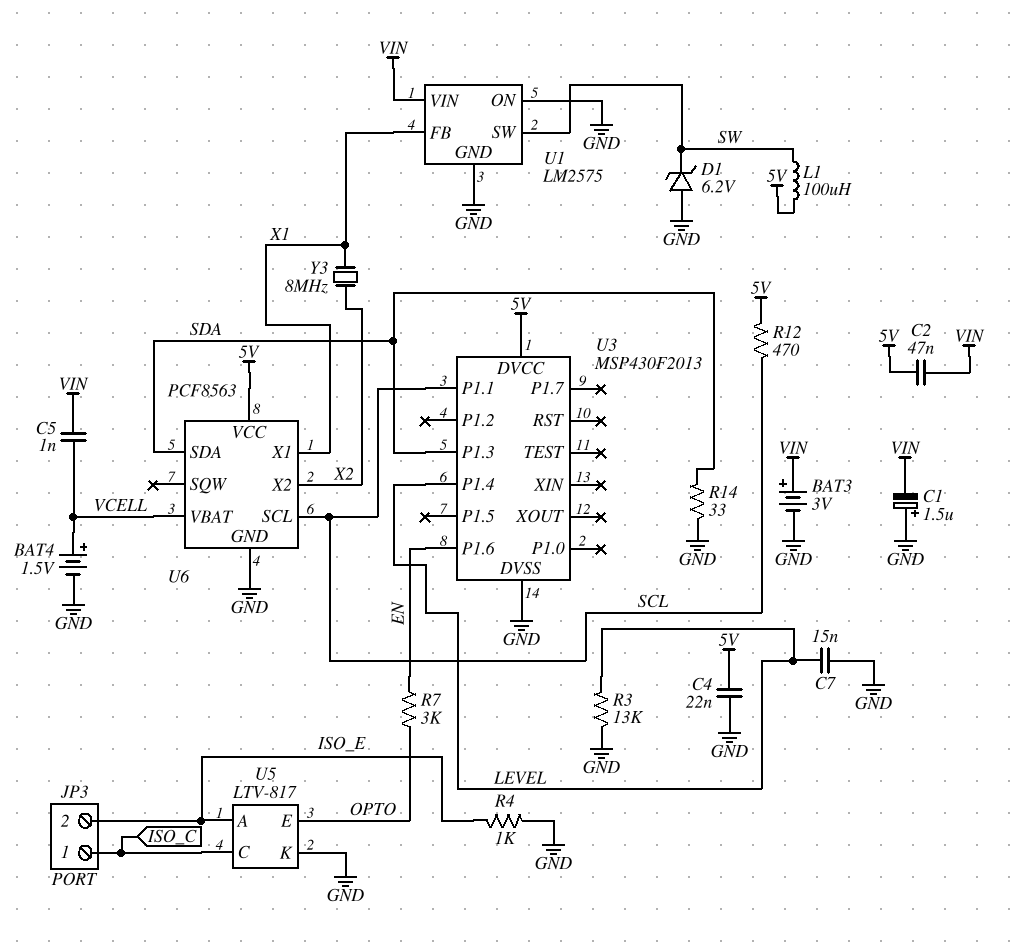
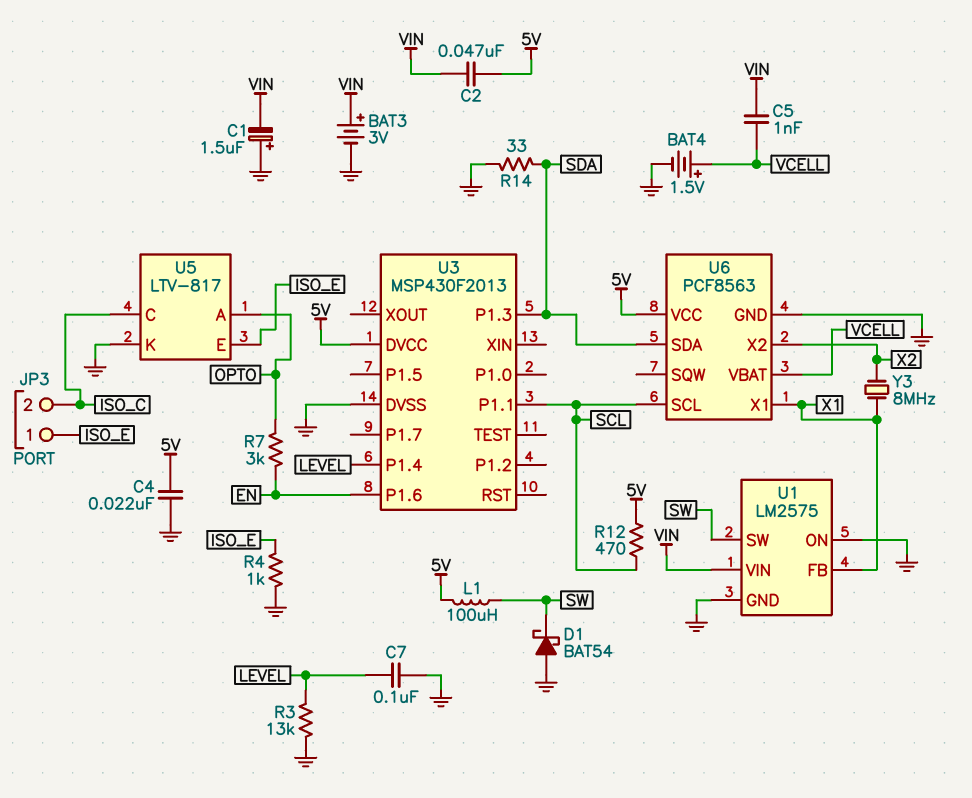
C7: 15nF (GND, LEVEL) -> 100nF (GND, LEVEL)
D1: zener 6.2V (A GND, K SW) -> schottky BAT54 (A GND, K SW)
JP3 pin 1: ISO_C -> ISO_E
JP3 pin 2: ISO_E -> ISO_C
U5 pin A: ISO_E -> OPTO
U5 pin E: OPTO -> ISO_E

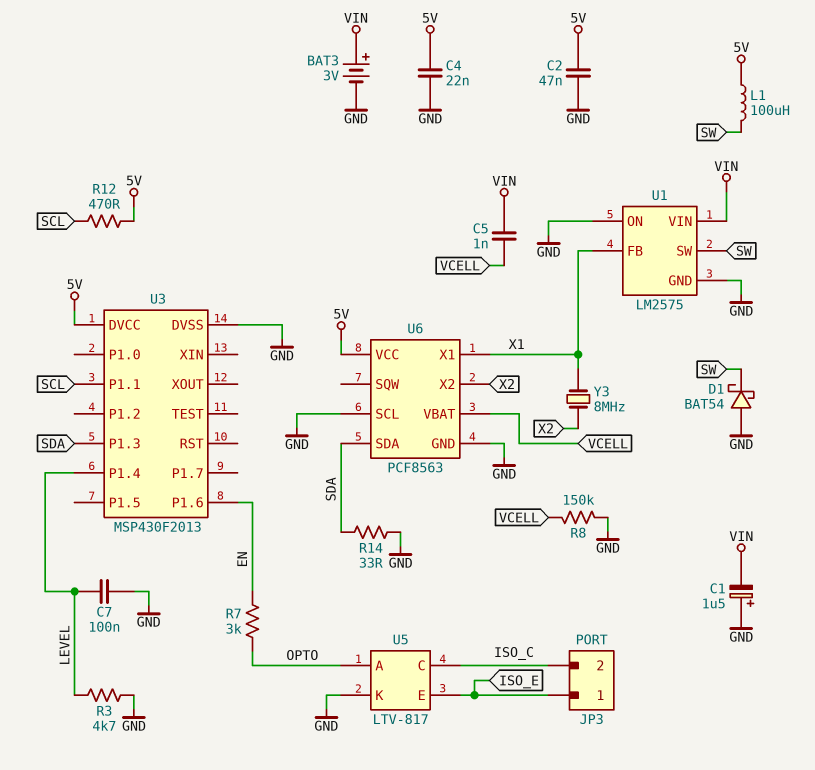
BAT4: 1.5V (plus VCELL, minus GND) -> none
C2: 47nF (5V, VIN) -> 47nF (5V, GND)
R3: 13k (GND, LEVEL) -> 4.7k (GND, LEVEL)
R4: 1k (GND, ISO_E) -> none
R8: none -> 150k (GND, VCELL)
U6 pin SCL: SCL -> GND

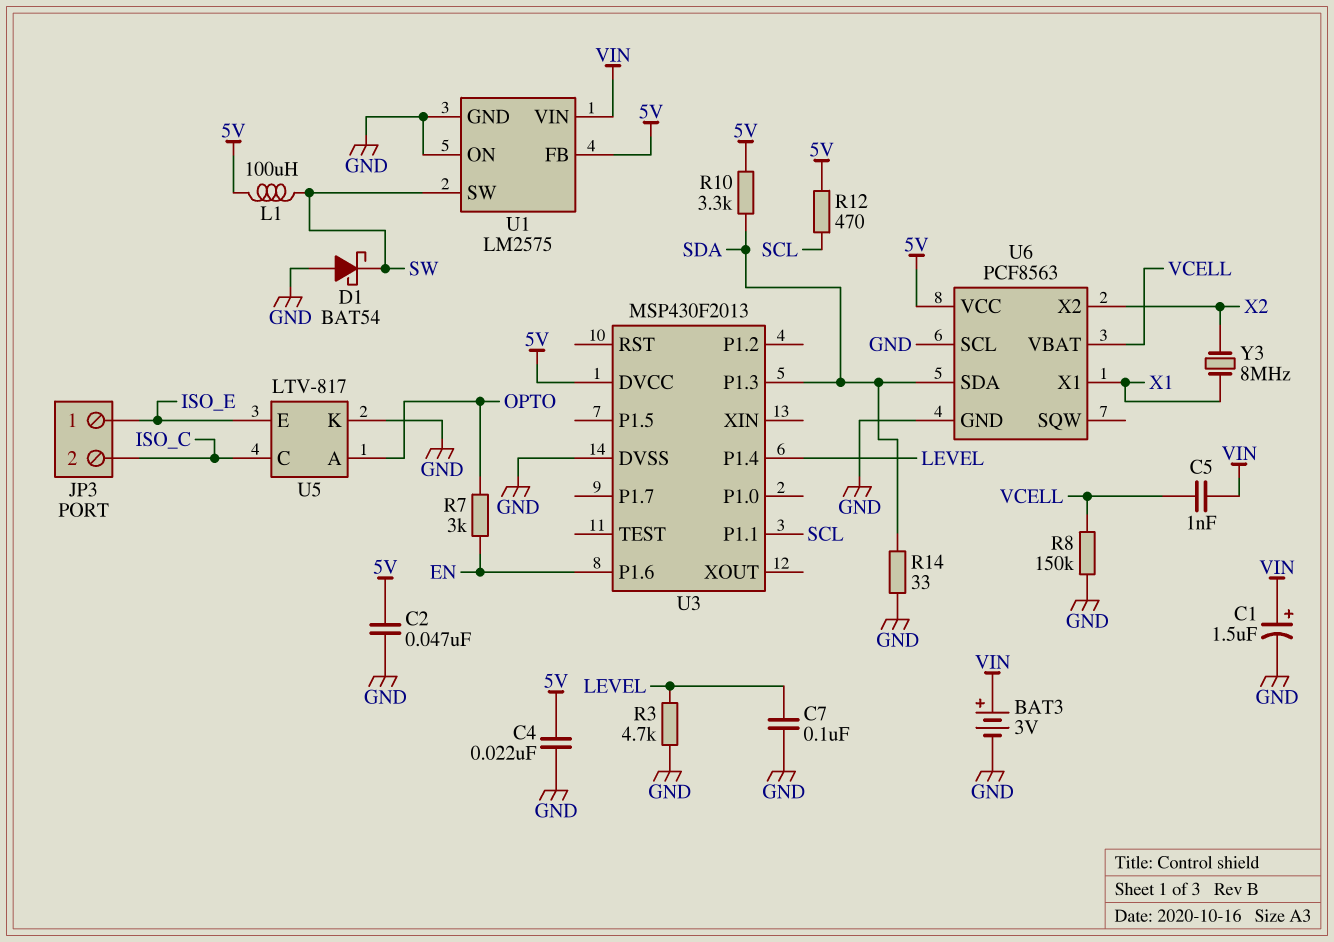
C1: 1.5uF (plus GND, minus VIN) -> 1.5uF (plus VIN, minus GND)
R10: none -> 3.3k (5V, SDA)
U1 pin FB: X1 -> 5V

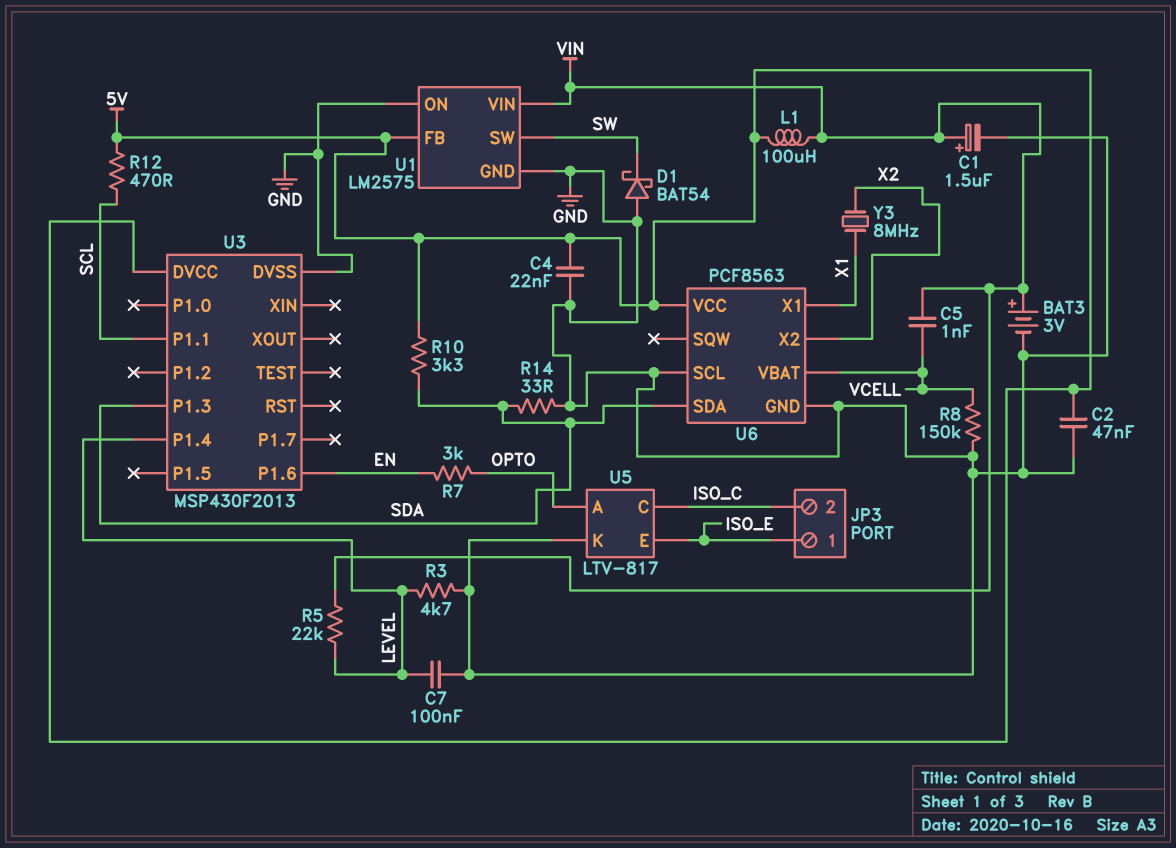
L1: 100uH (5V, SW) -> 100uH (5V, VIN)
R5: none -> 22k (LEVEL, VIN)

